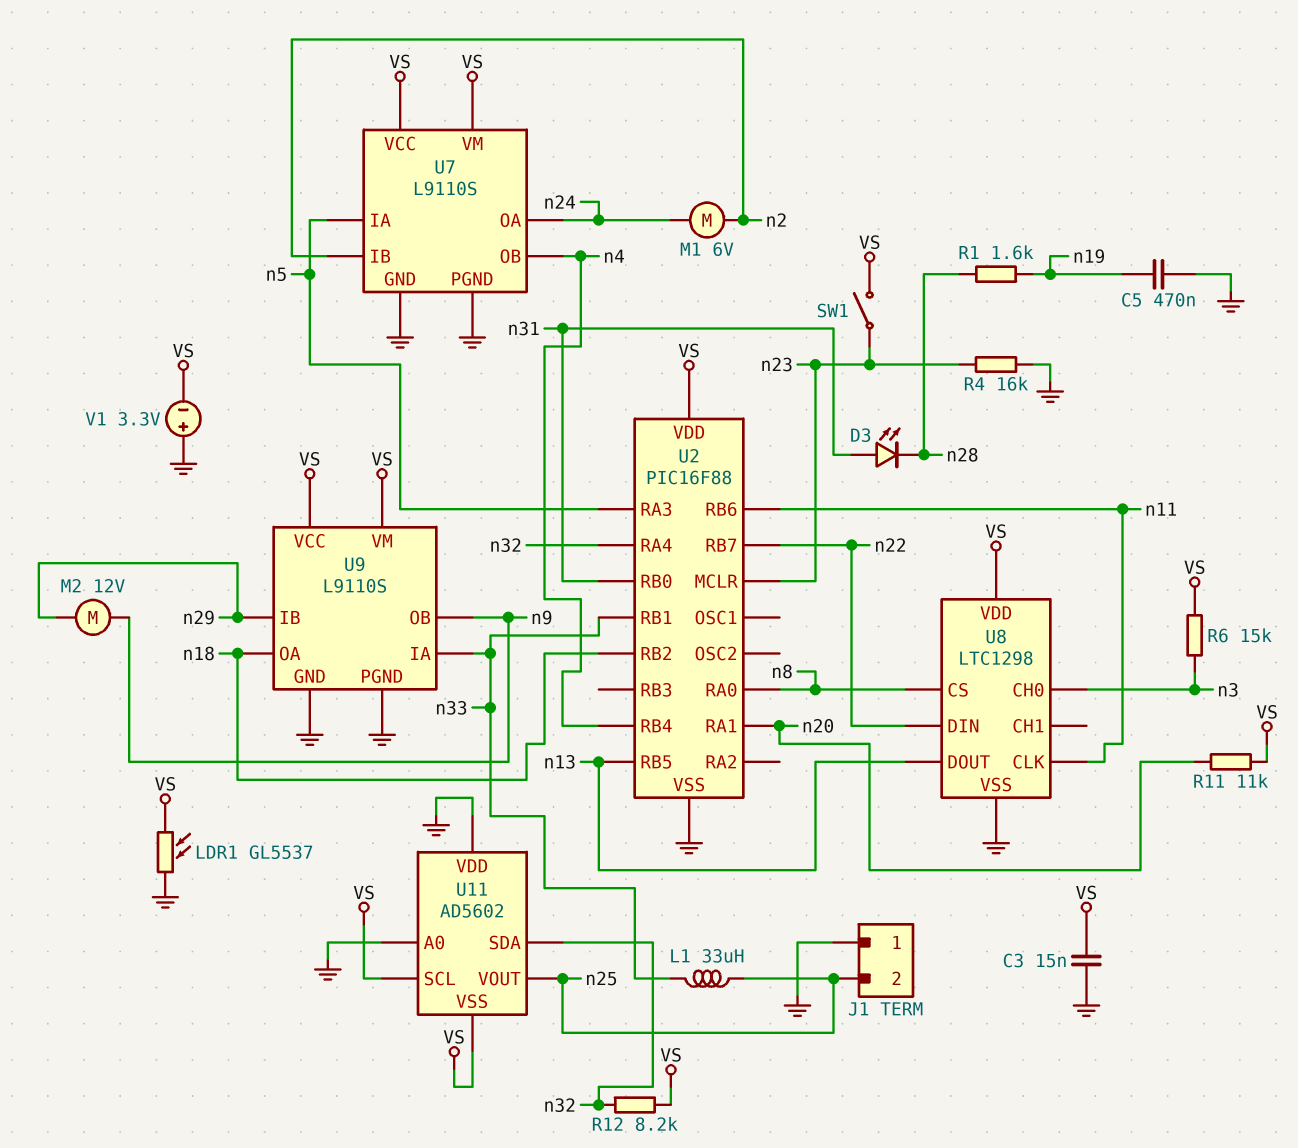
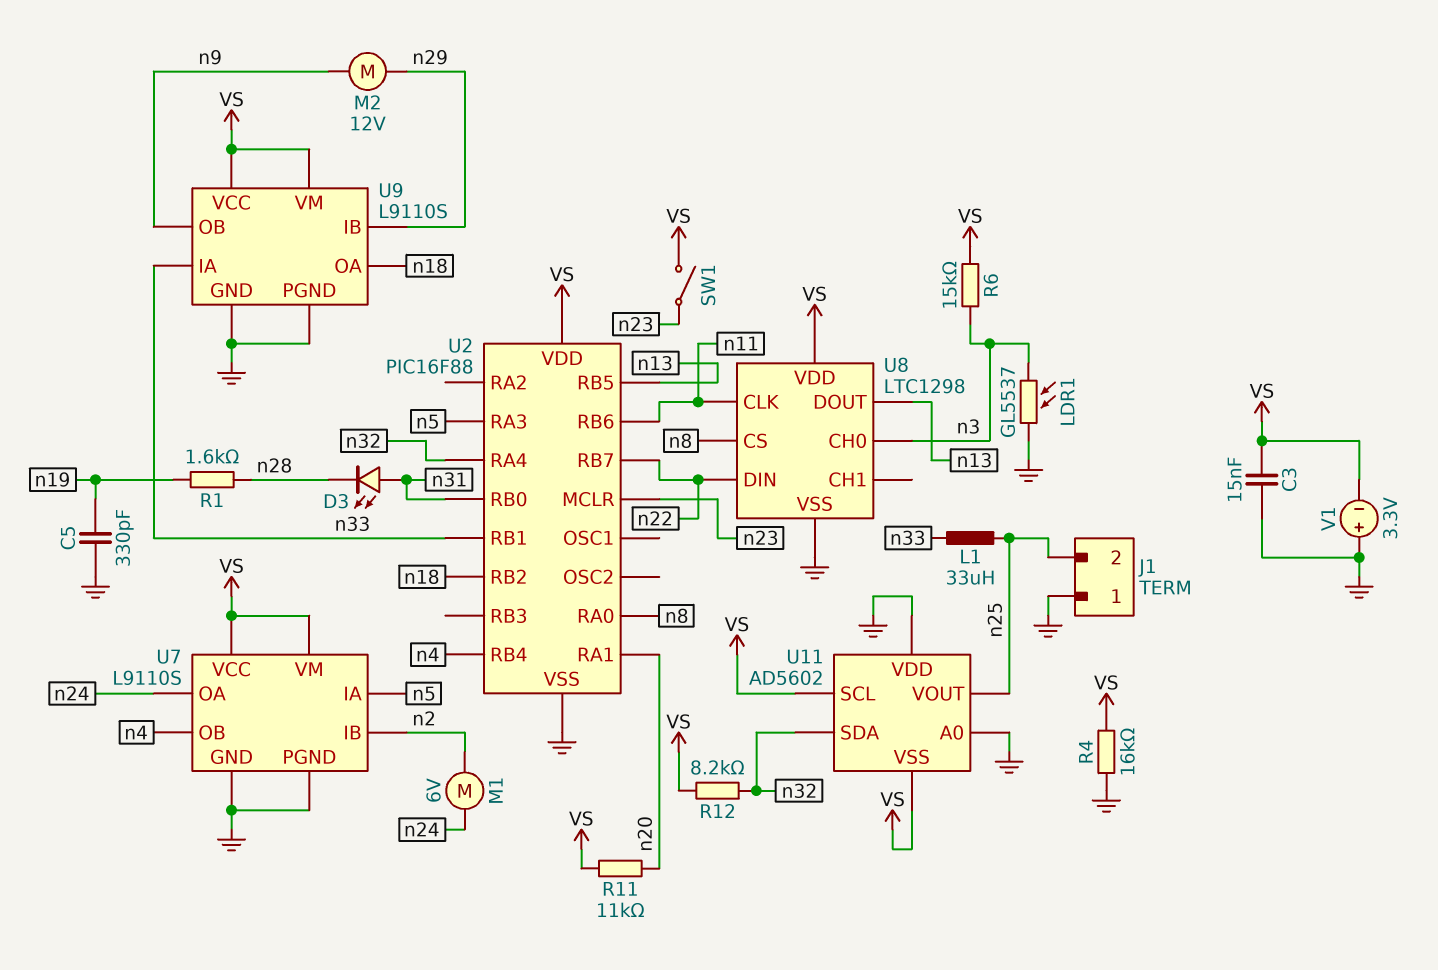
C5: 470nF (GND, n19) -> 330pF (GND, n19)
LDR1: GL5537 (GND, VS) -> GL5537 (GND, n3)
R4: 16k (GND, n23) -> 16k (GND, VS)

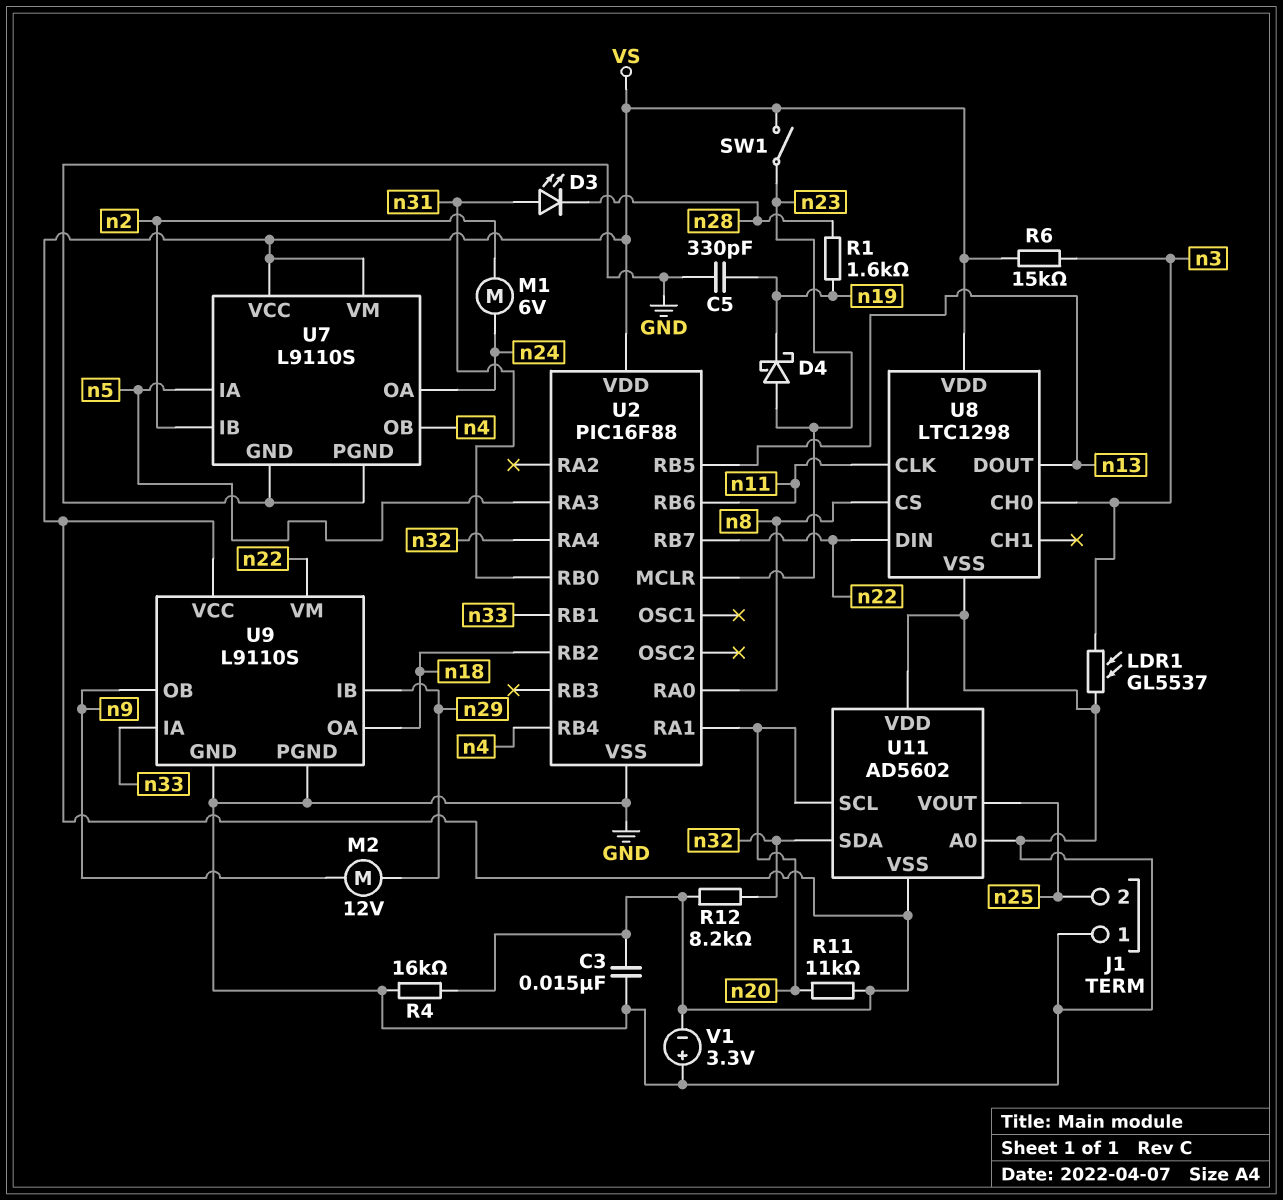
D4: none -> schottky (A n23, K n19)
L1: 33uH (n25, n33) -> none
U9 pin VM: VS -> n22
U11 pin SCL: VS -> n20

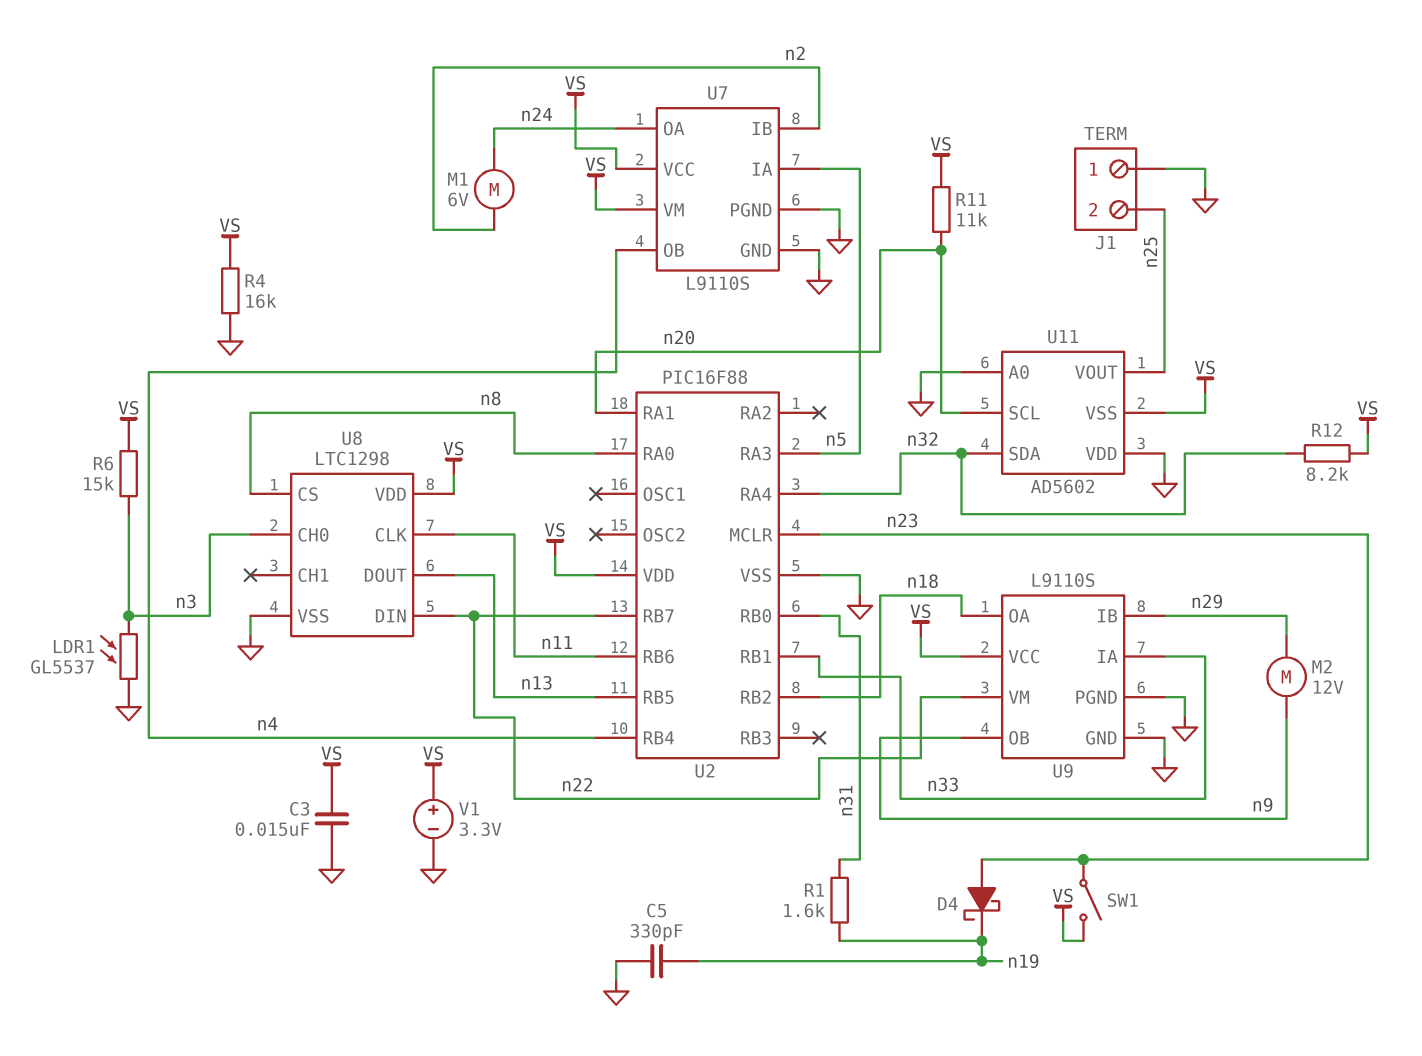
D3: LED (A n31, K n28) -> none
R1: 1.6k (n19, n28) -> 1.6k (n19, n31)
V1: 3.3V (plus GND, minus VS) -> 3.3V (plus VS, minus GND)

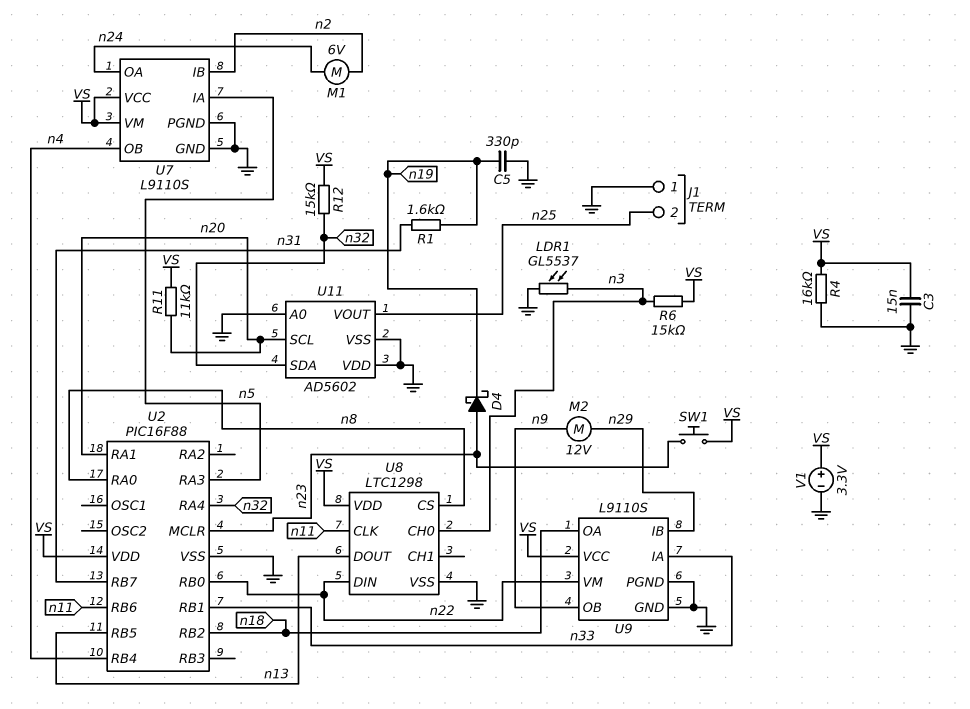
R12: 8.2k (VS, n32) -> 15k (VS, n32)
SW1: switch (VS, n23) -> button (VS, n23)
U2 pin RB0: n31 -> n22
U2 pin RB7: n22 -> n31
U11 pin VSS: VS -> GND

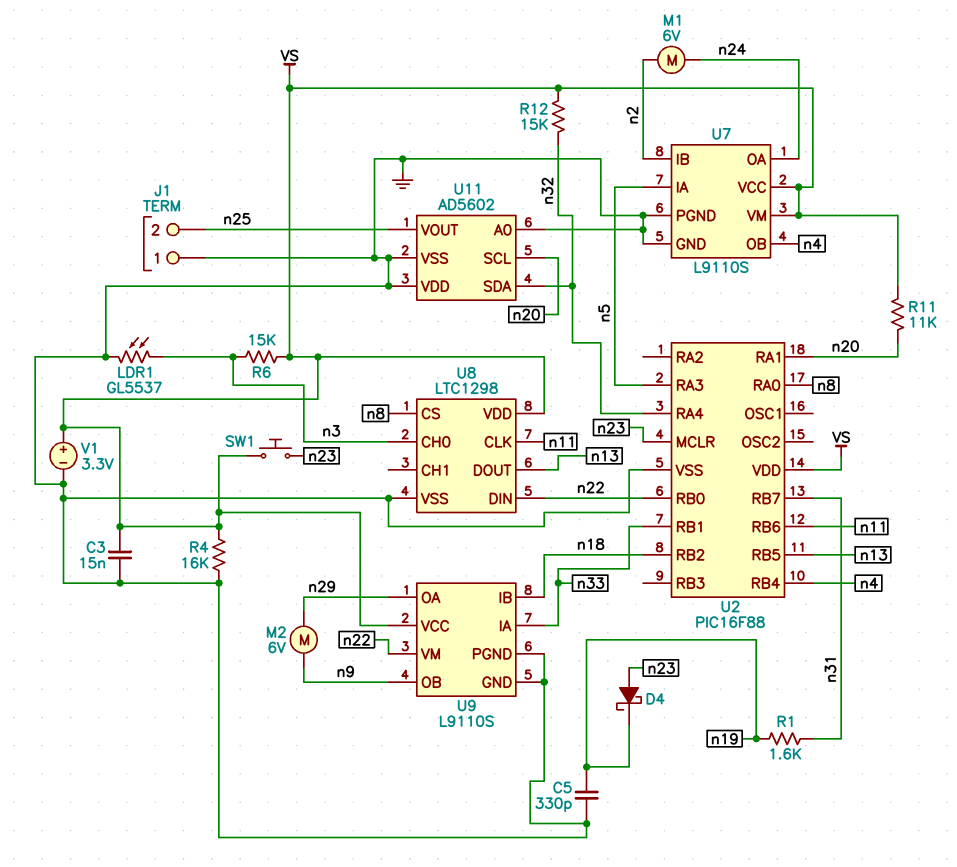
M2: motor 12V (n9, n29) -> motor 6V (n9, n29)
U9 pin IB: n29 -> n18
U9 pin OA: n18 -> n29

